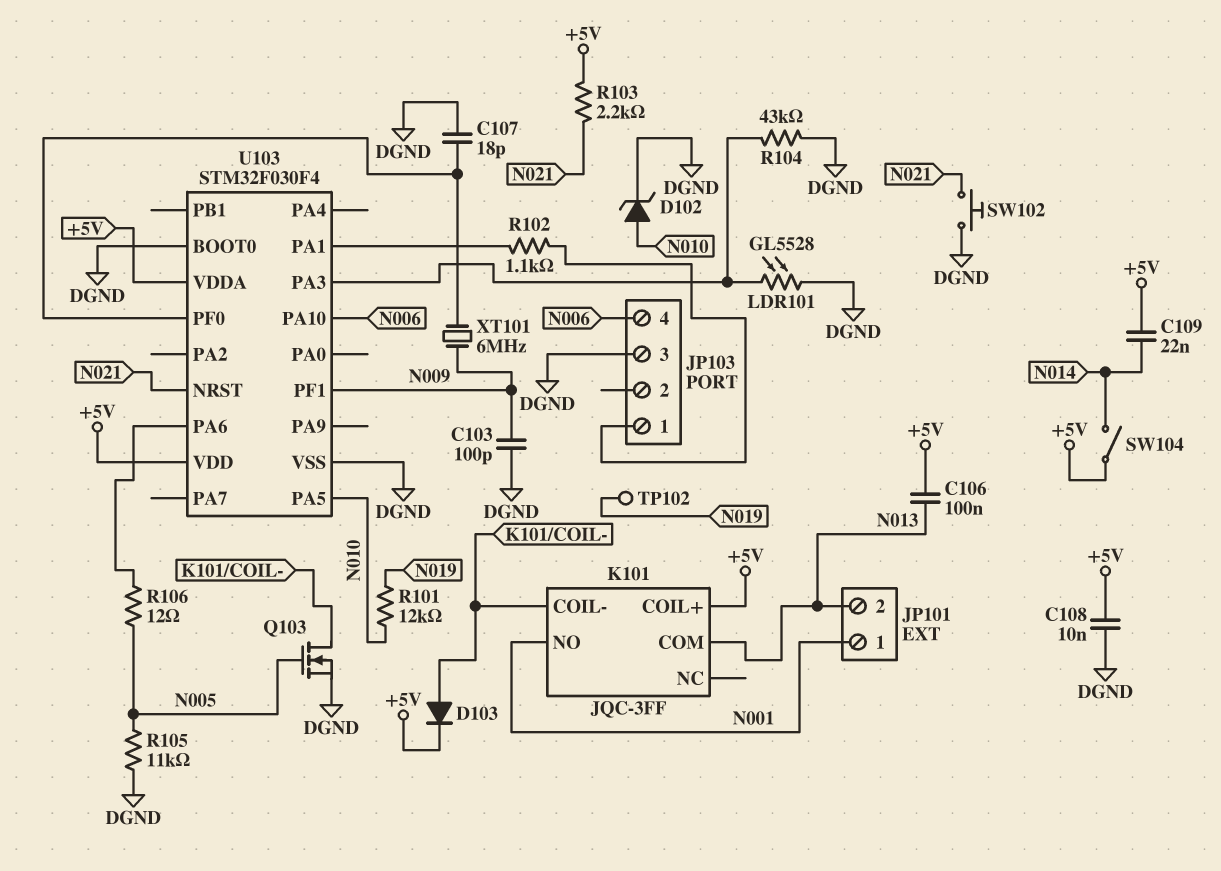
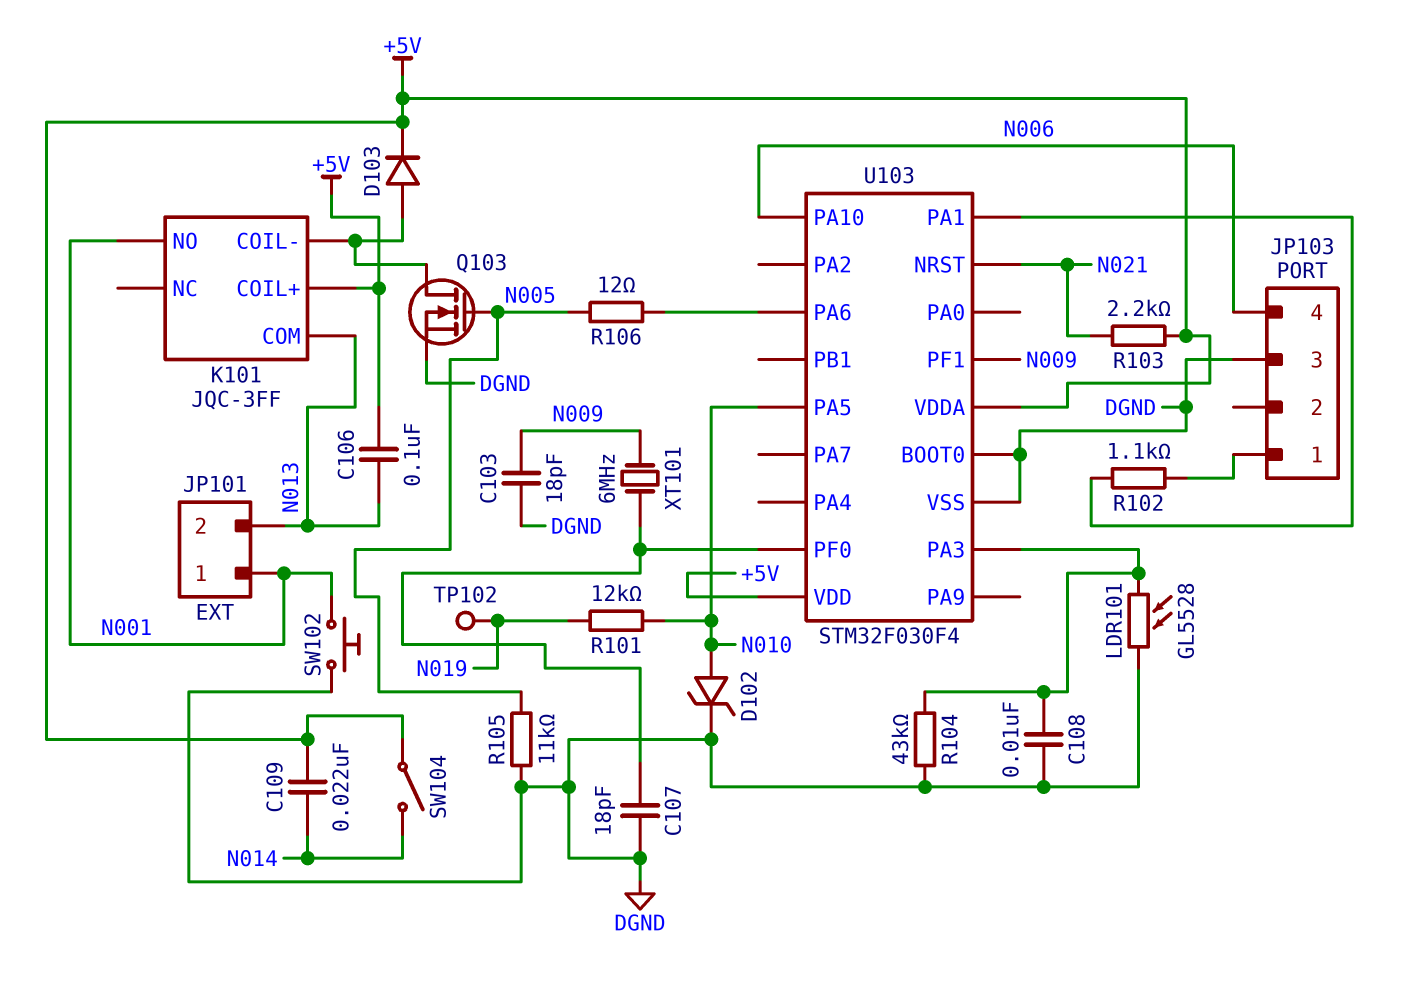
C103: 100pF (DGND, N009) -> 18pF (DGND, N009)
C108: 10nF (+5V, DGND) -> 10nF (DGND, U103/PA3)
SW102: button (DGND, N021) -> button (DGND, N001)

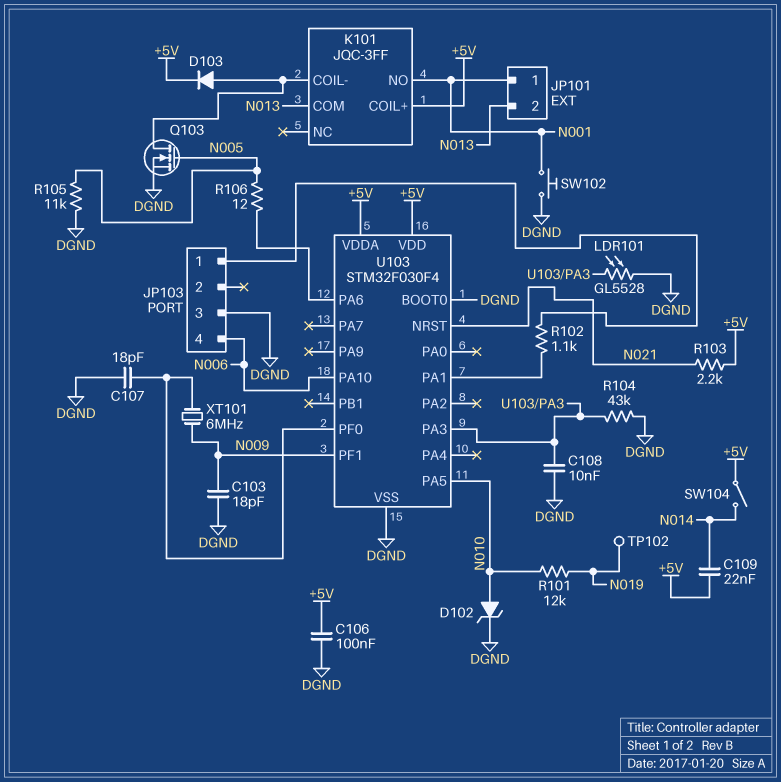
C106: 100nF (+5V, N013) -> 100nF (+5V, DGND)

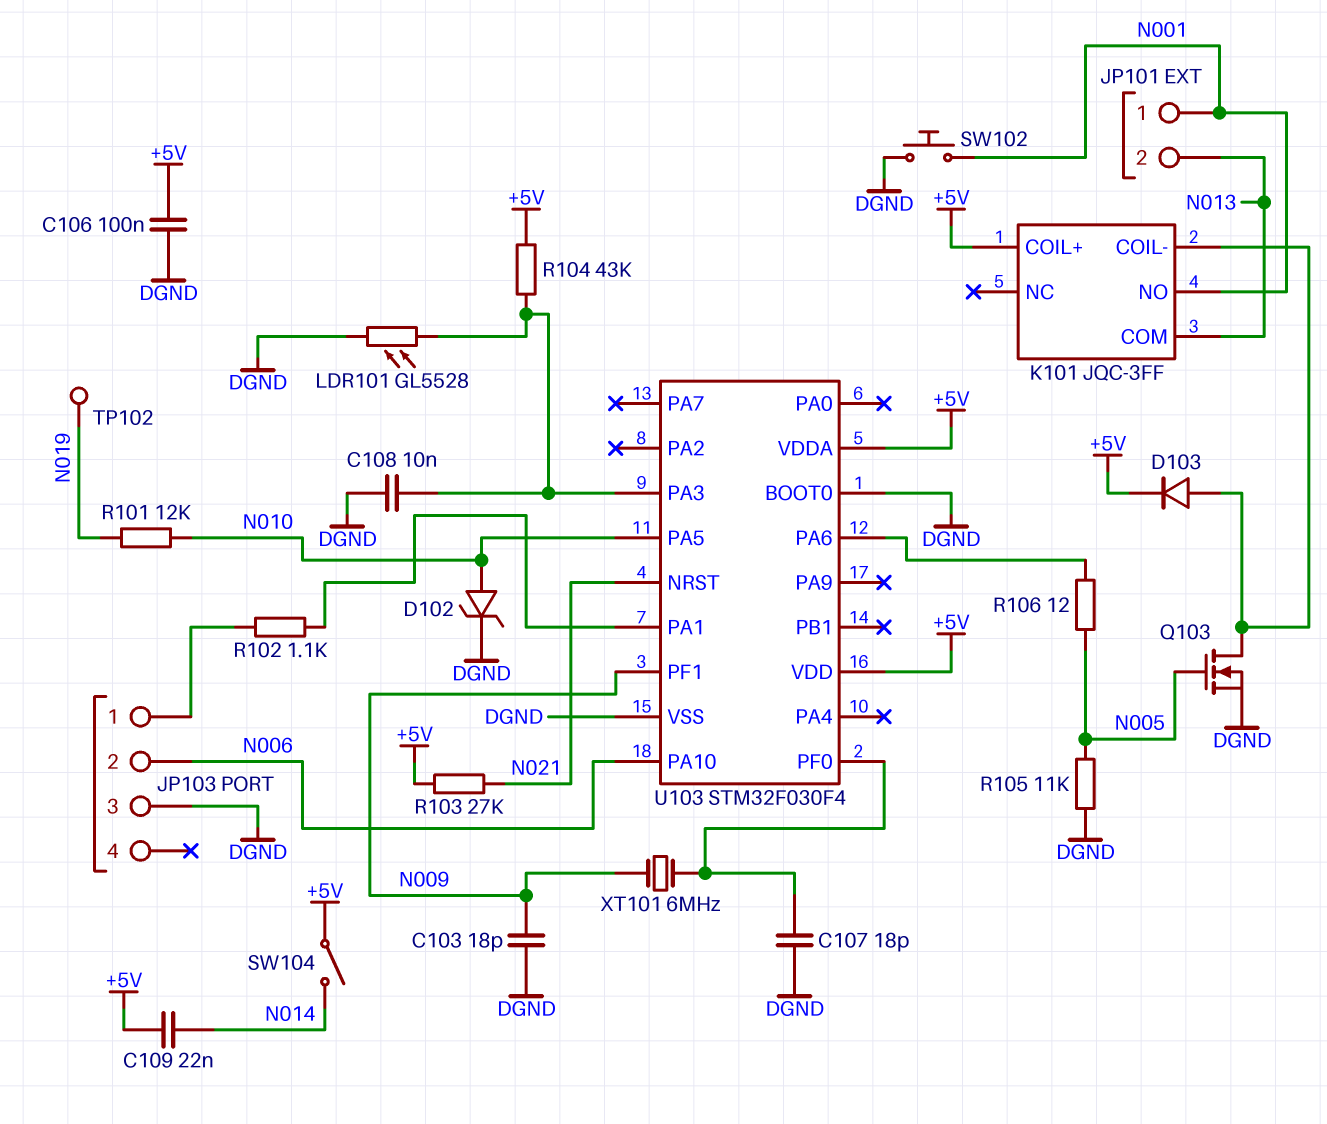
JP103 pin 2: none -> N006
JP103 pin 4: N006 -> none
R103: 2.2k (+5V, N021) -> 27k (+5V, N021)
R104: 43k (DGND, U103/PA3) -> 43k (+5V, U103/PA3)

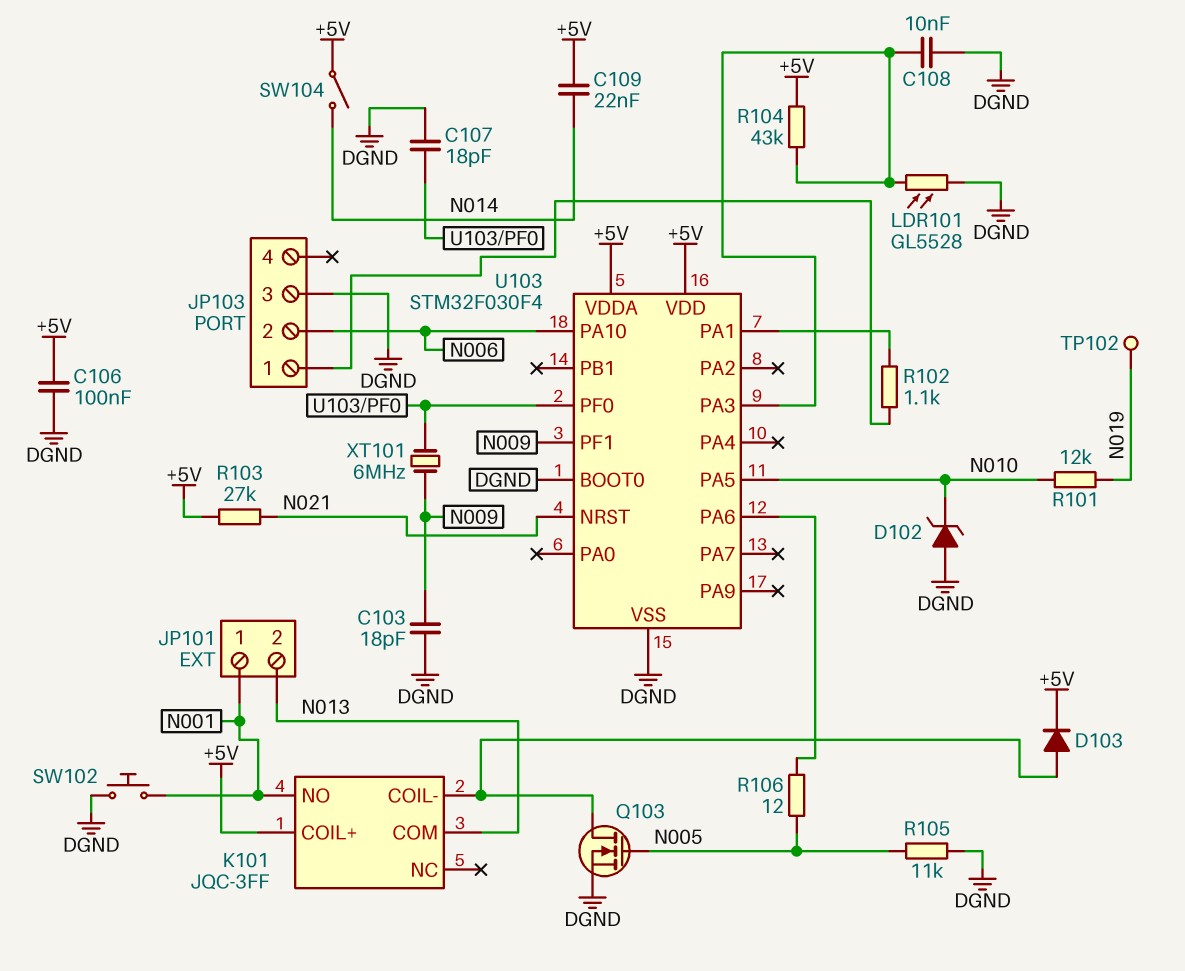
D102: zener (A N010, K DGND) -> zener (A DGND, K N010)

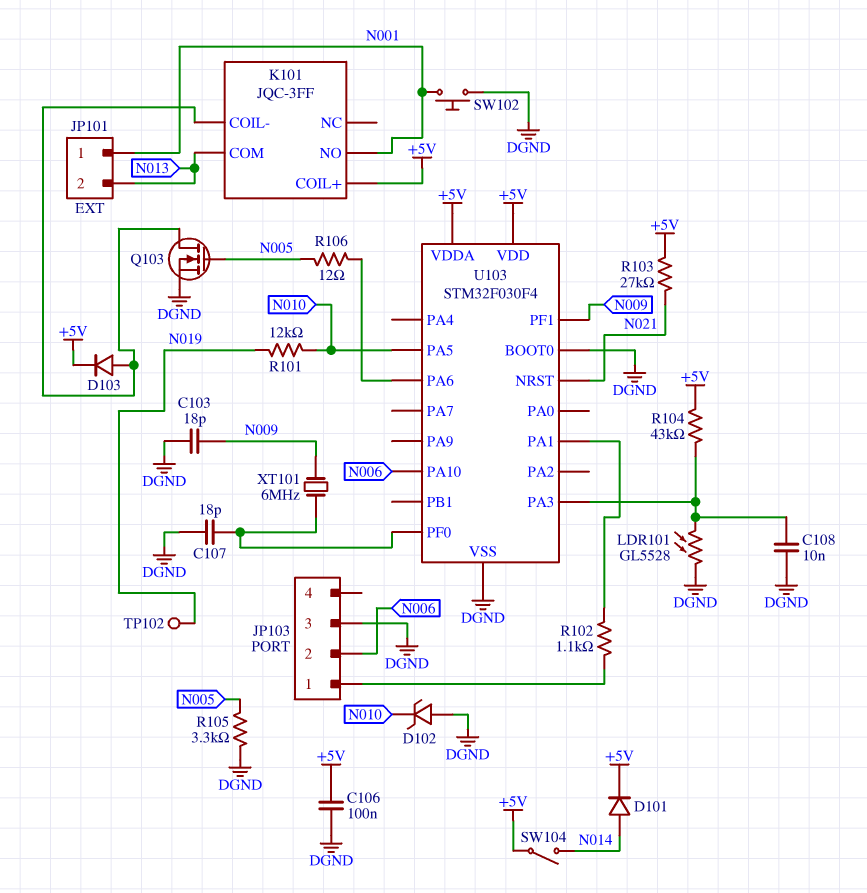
C109: 22nF (+5V, N014) -> none
D101: none -> diode (A N014, K +5V)
R105: 11k (DGND, N005) -> 3.3k (DGND, N005)

